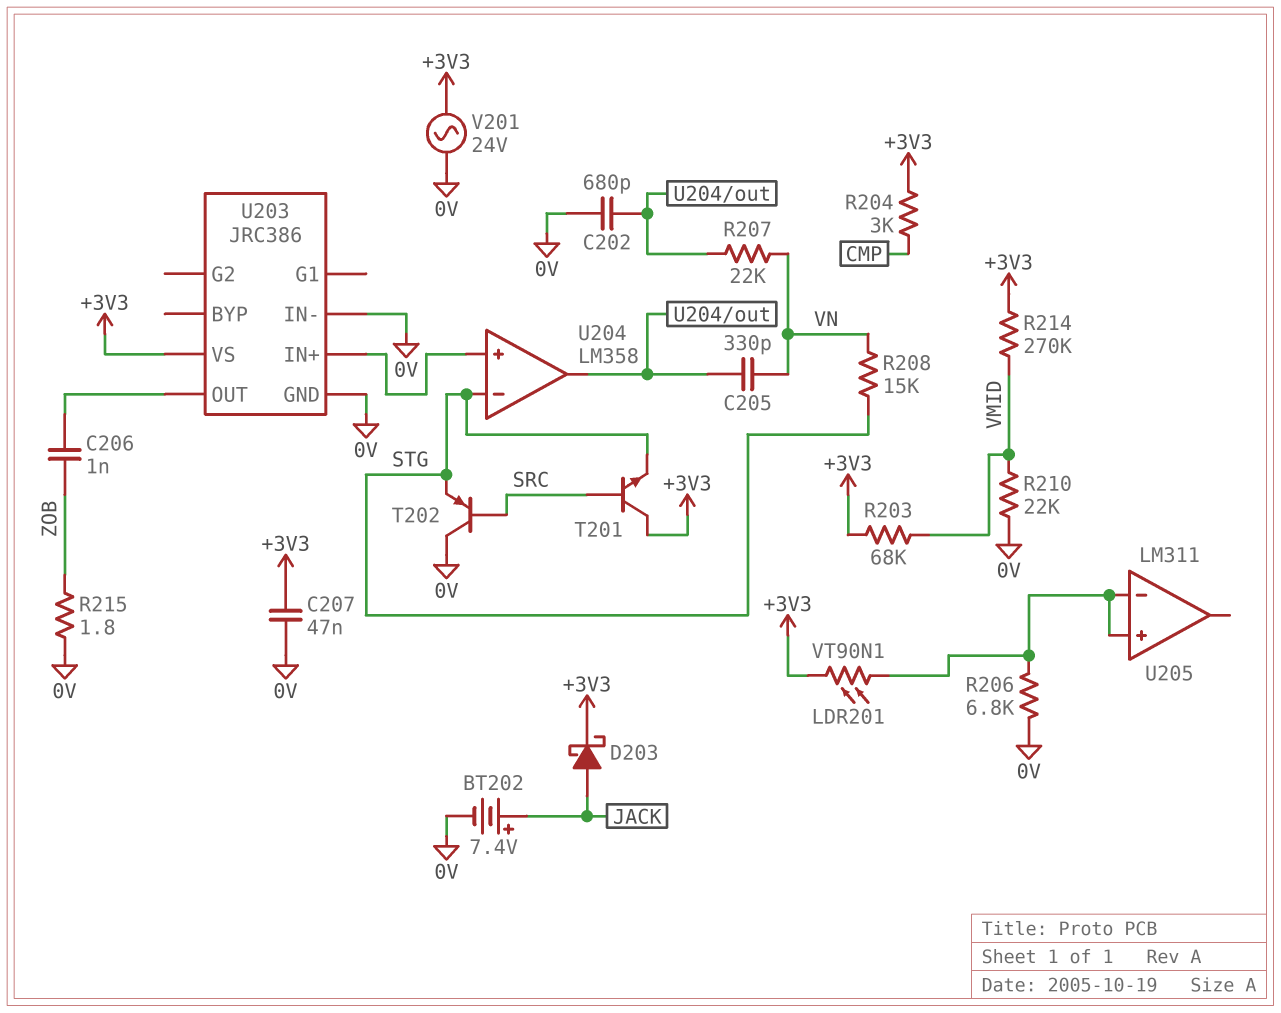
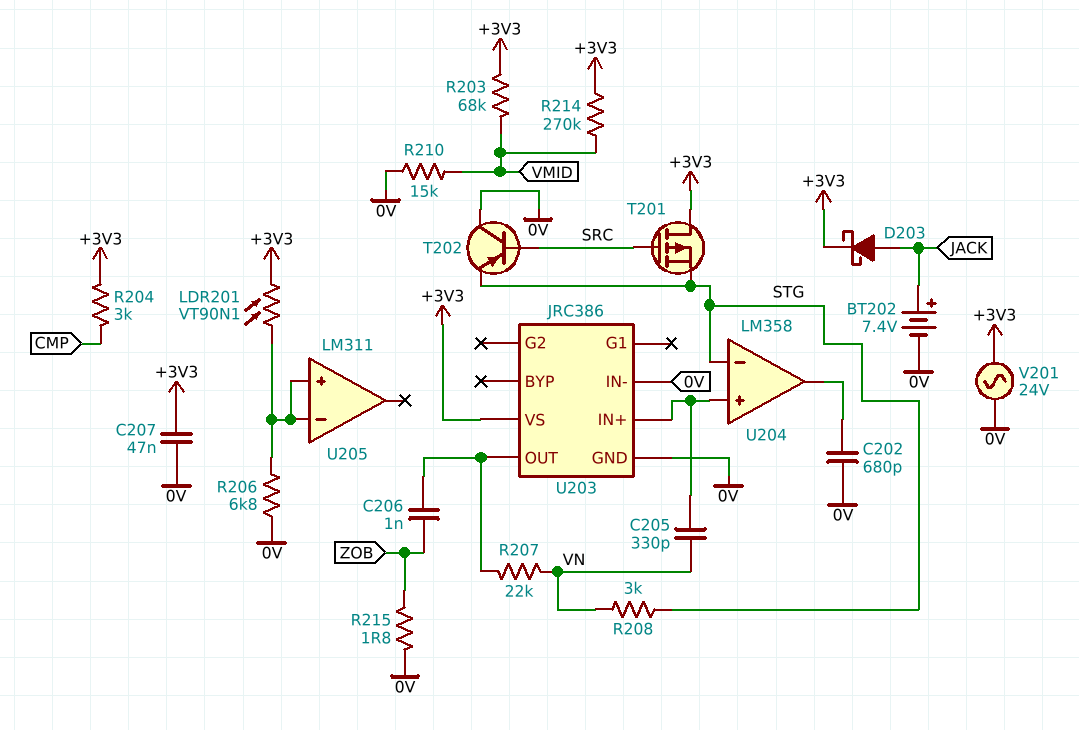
C205: 330pF (U204/out, VN) -> 330pF (U203/IN+, VN)
R207: 22k (U204/out, VN) -> 22k (U203/OUT, VN)
R208: 15k (STG, VN) -> 3k (STG, VN)
R210: 22k (0V, VMID) -> 15k (0V, VMID)
T201: NPN (B SRC, C +3V3, E STG) -> PMOS (G SRC, D +3V3, S STG)

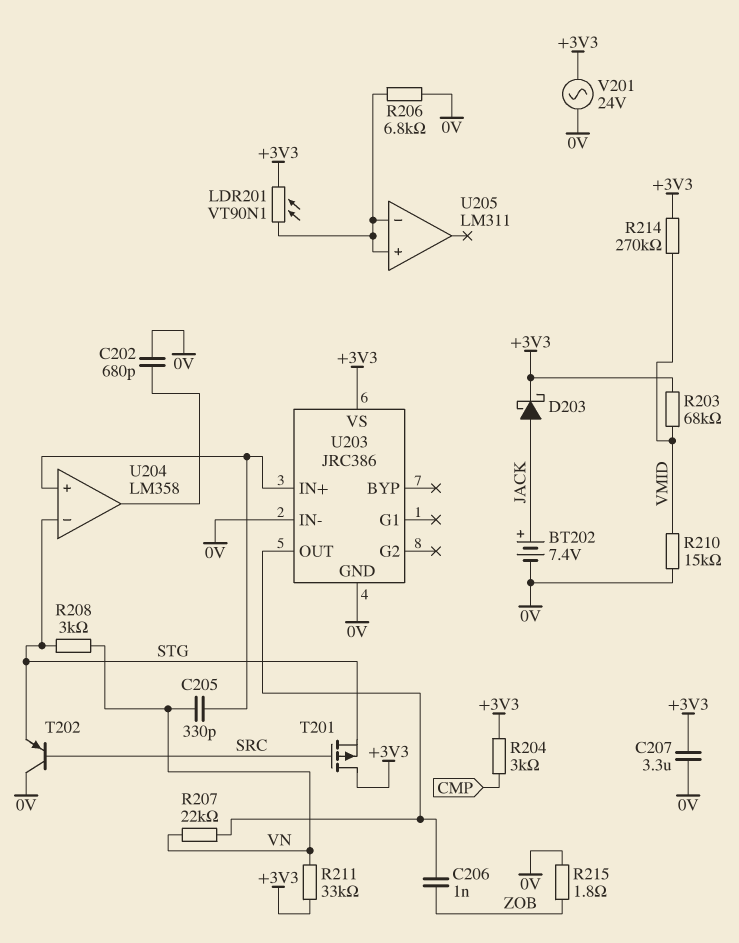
C207: 47nF (+3V3, 0V) -> 3.3uF (+3V3, 0V)
R211: none -> 33k (+3V3, VN)

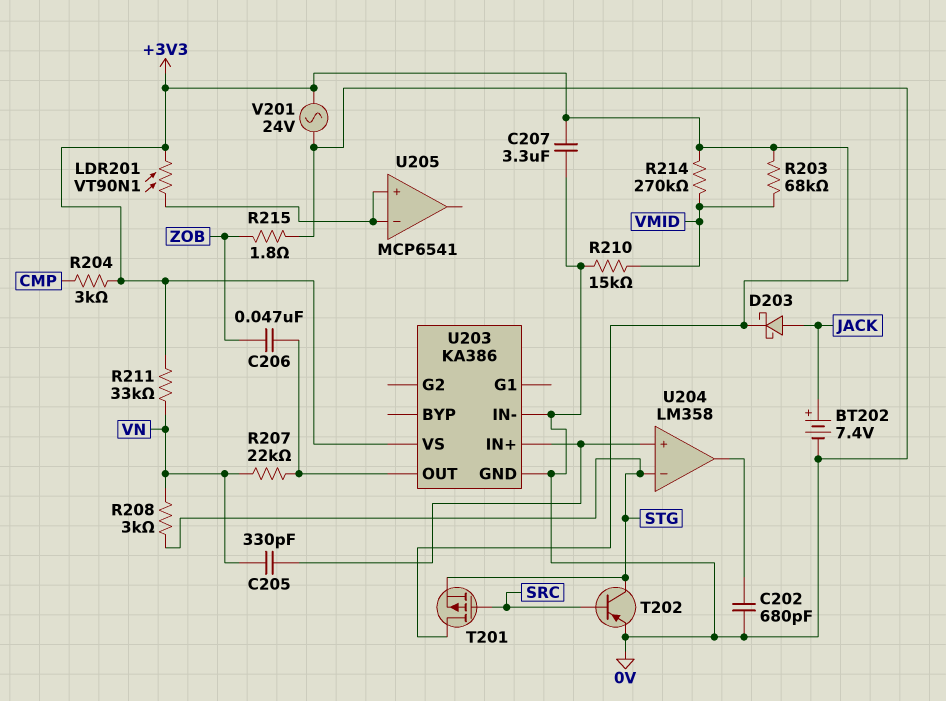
C206: 1nF (U203/OUT, ZOB) -> 47nF (U203/OUT, ZOB)
R206: 6.8k (0V, U205/in+) -> none
T202: PNP (B SRC, C 0V, E STG) -> PNP (B SRC, C STG, E 0V)
U203: JRC386 -> KA386
U205: LM311 -> MCP6541

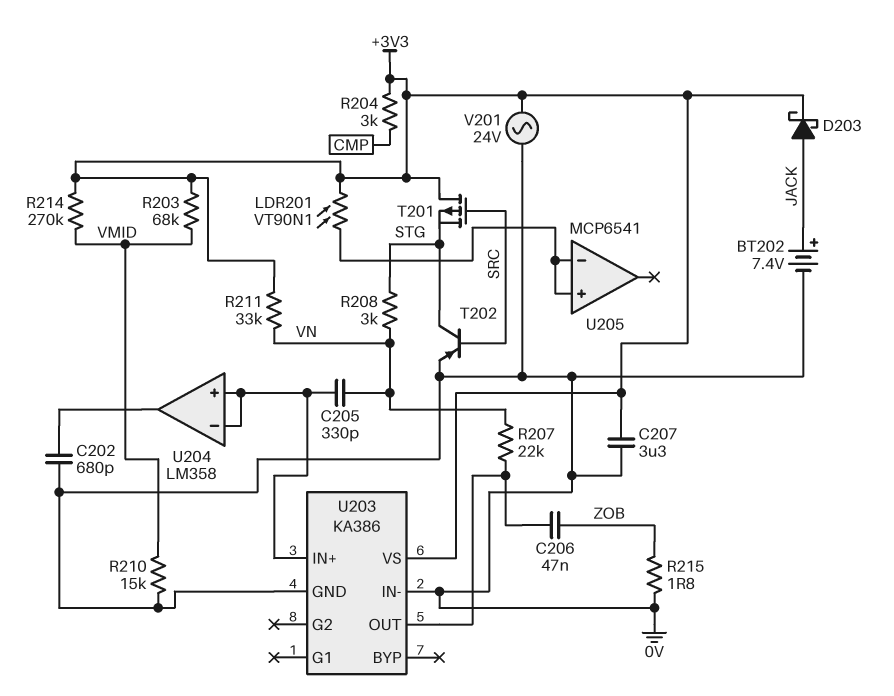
U204 pin in-: STG -> U203/IN+

